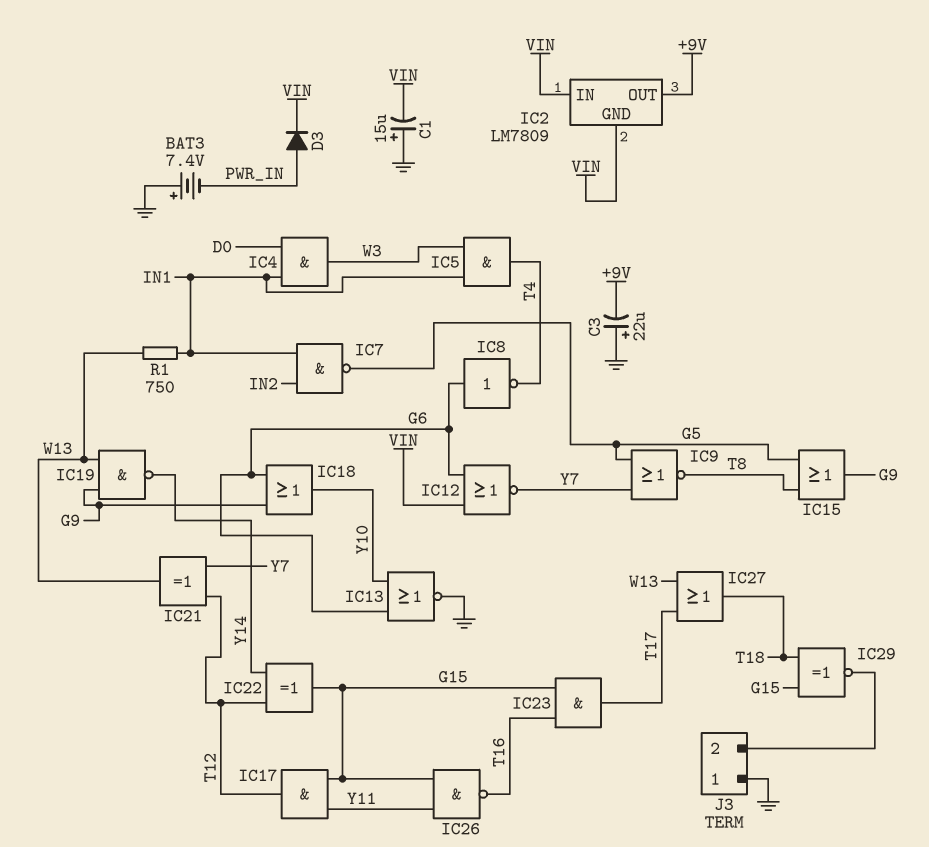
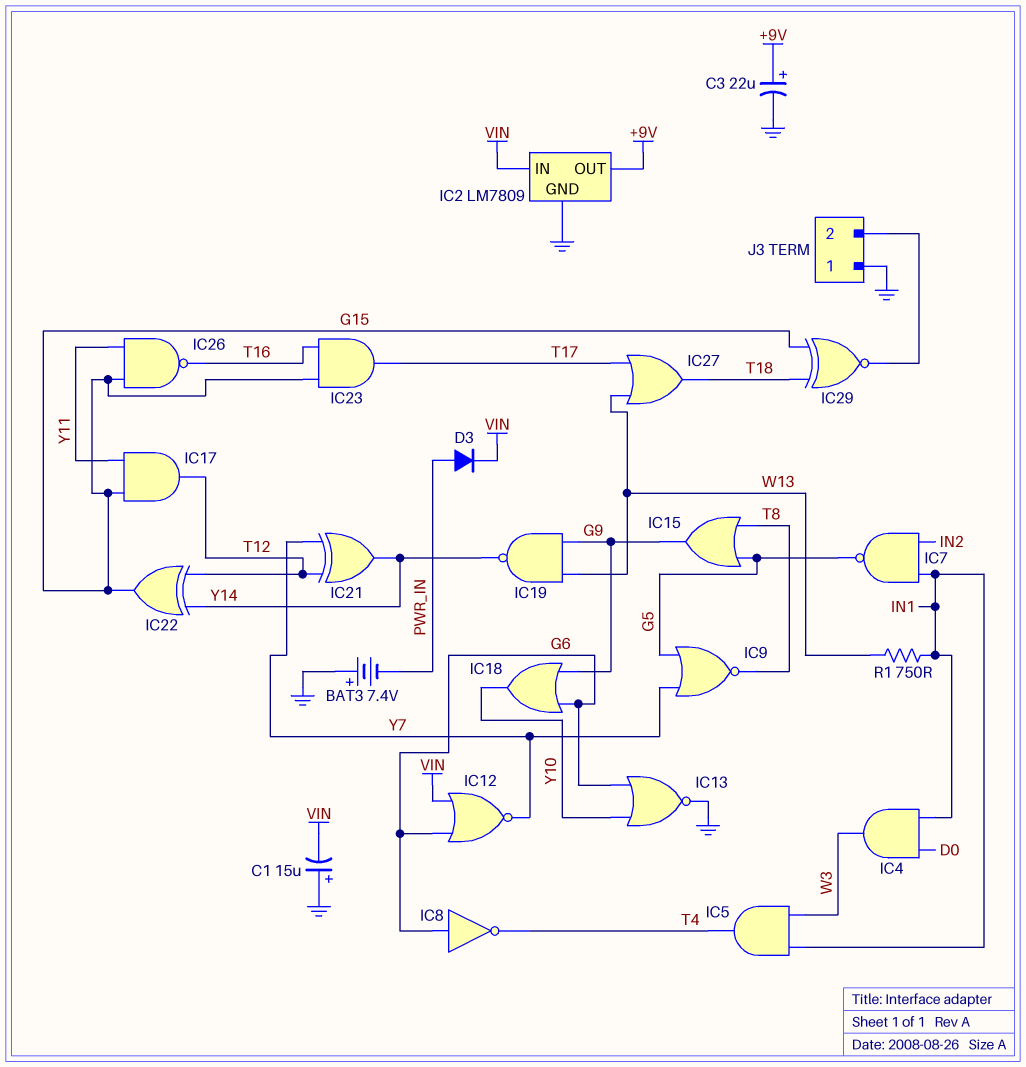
C3: 22uF (plus GND, minus +9V) -> 22uF (plus +9V, minus GND)
IC2 pin GND: VIN -> GND
IC21: XOR (in T12, in Y7, out W13) -> XOR (in T12, in Y7, out Y14)

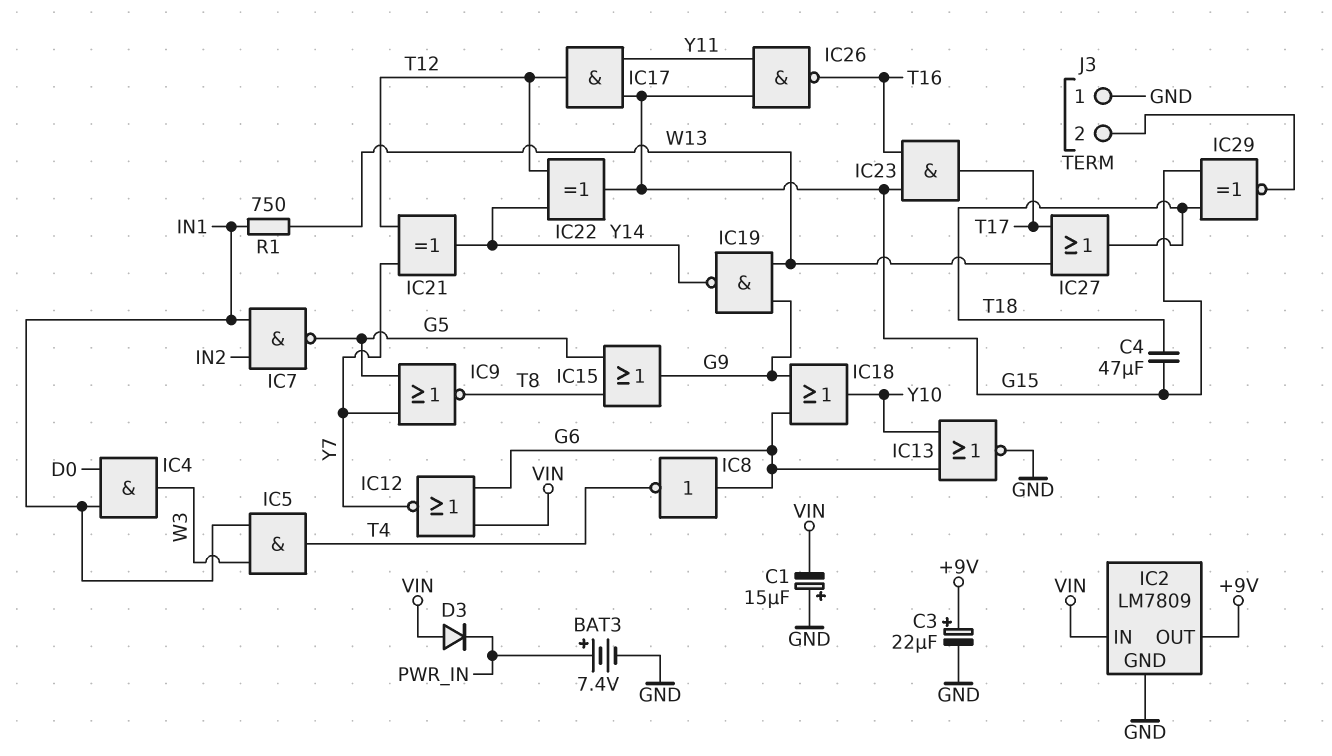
BAT3: 7.4V (plus GND, minus PWR_IN) -> 7.4V (plus PWR_IN, minus GND)
C4: none -> 47uF (G15, T18)
D3: diode (A PWR_IN, K VIN) -> diode (A VIN, K PWR_IN)

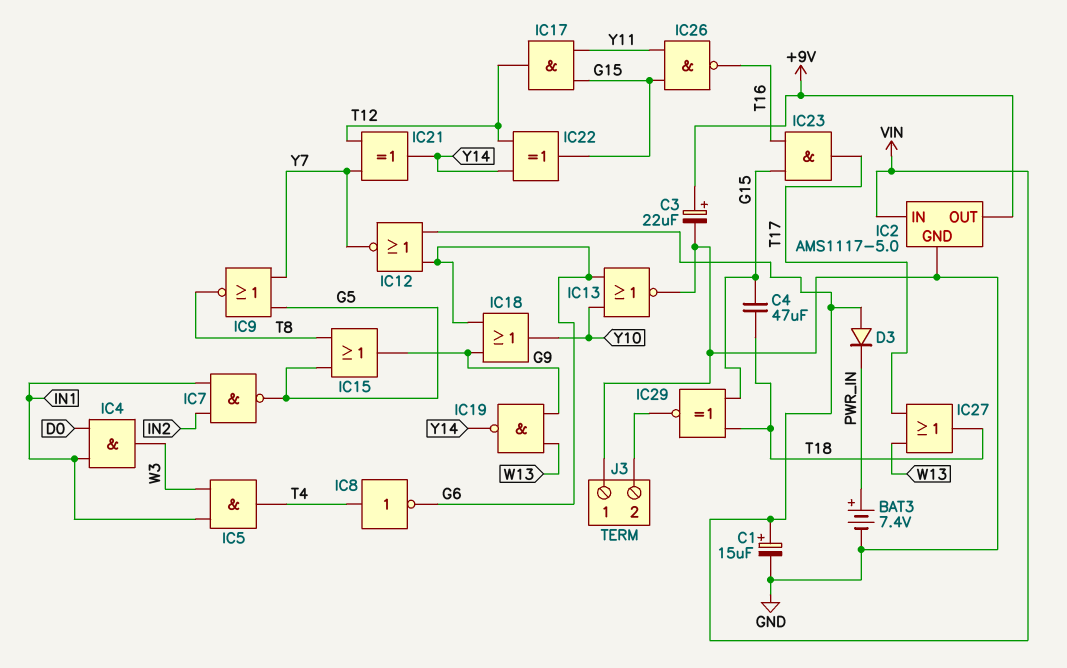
C1: 15uF (plus GND, minus VIN) -> 15uF (plus VIN, minus GND)
IC2: LM7809 -> AMS1117-5.0
IC8: NOT (in G6, out T4) -> NOT (in T4, out G6)
R1: 750 (IN1, W13) -> none

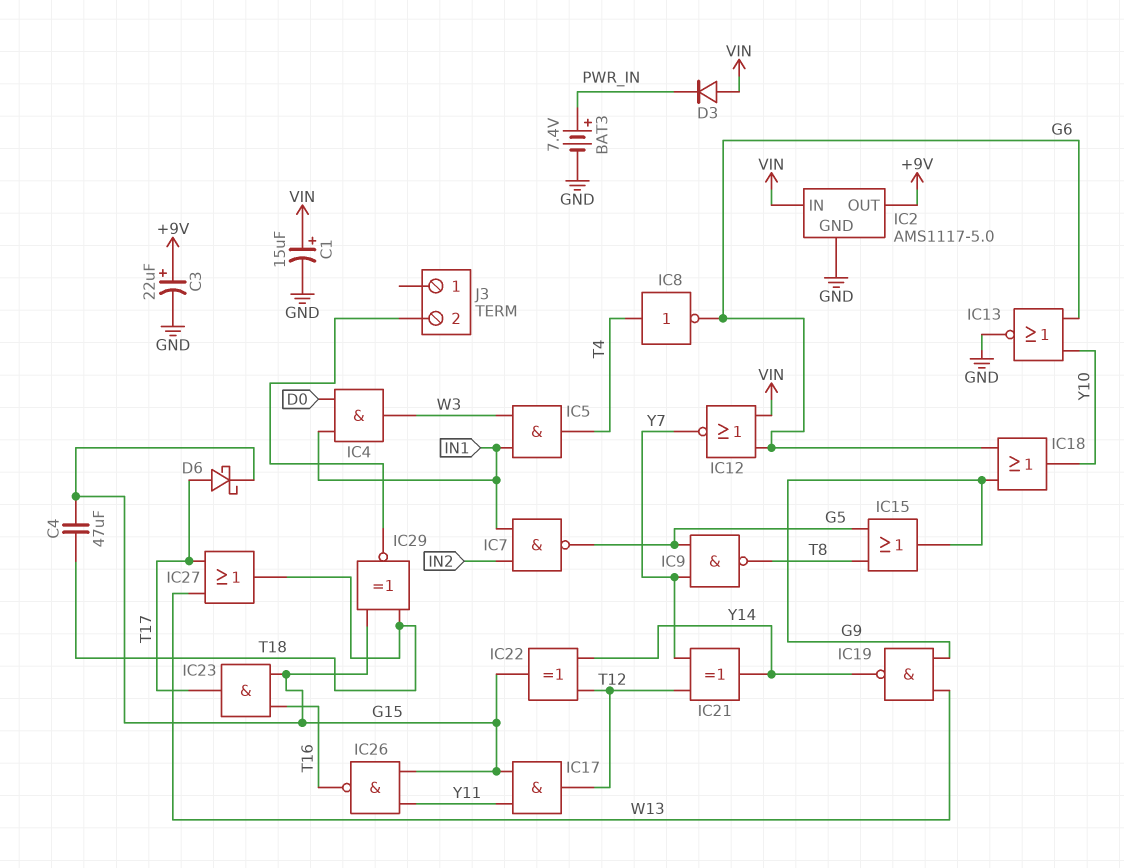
D6: none -> schottky (A T17, K G15)
IC9: NOR (in G5, in Y7, out T8) -> NAND (in G5, in Y7, out T8)
J3 pin 1: GND -> none

